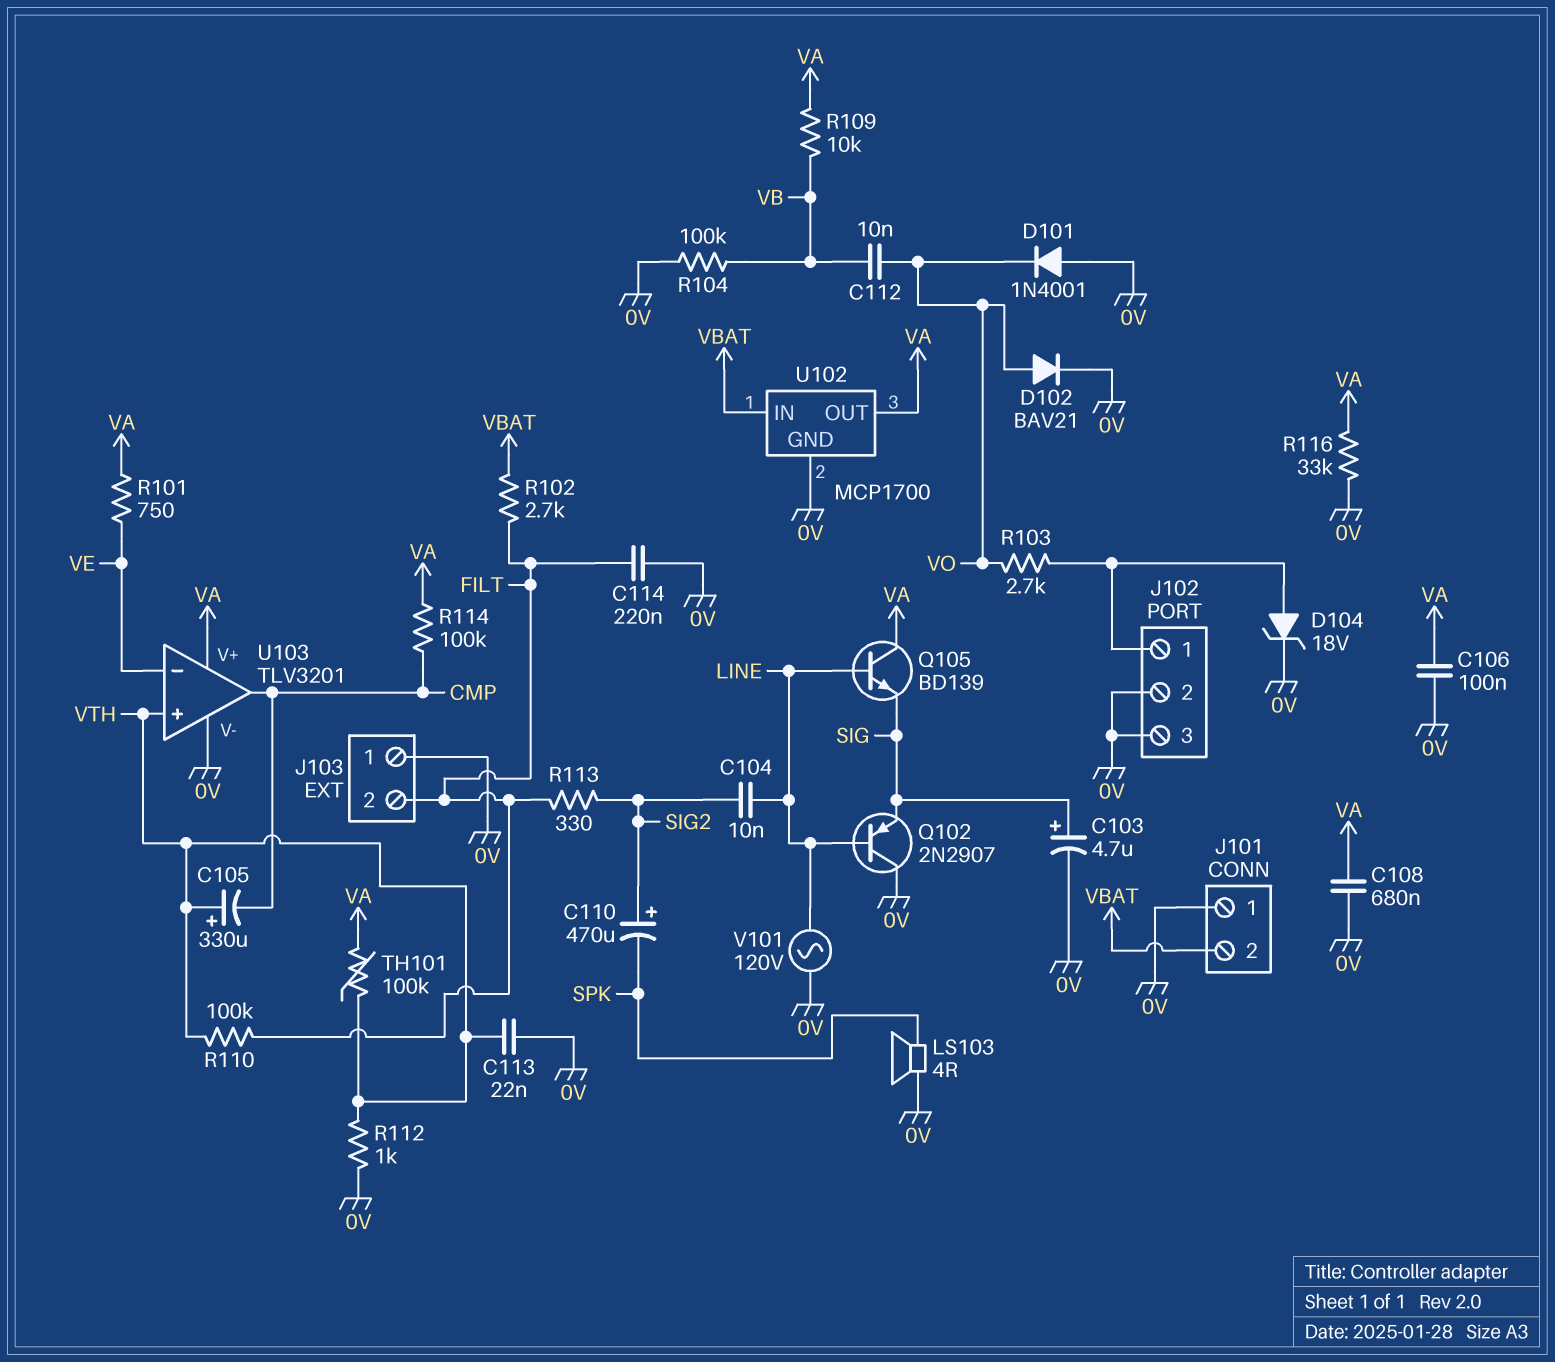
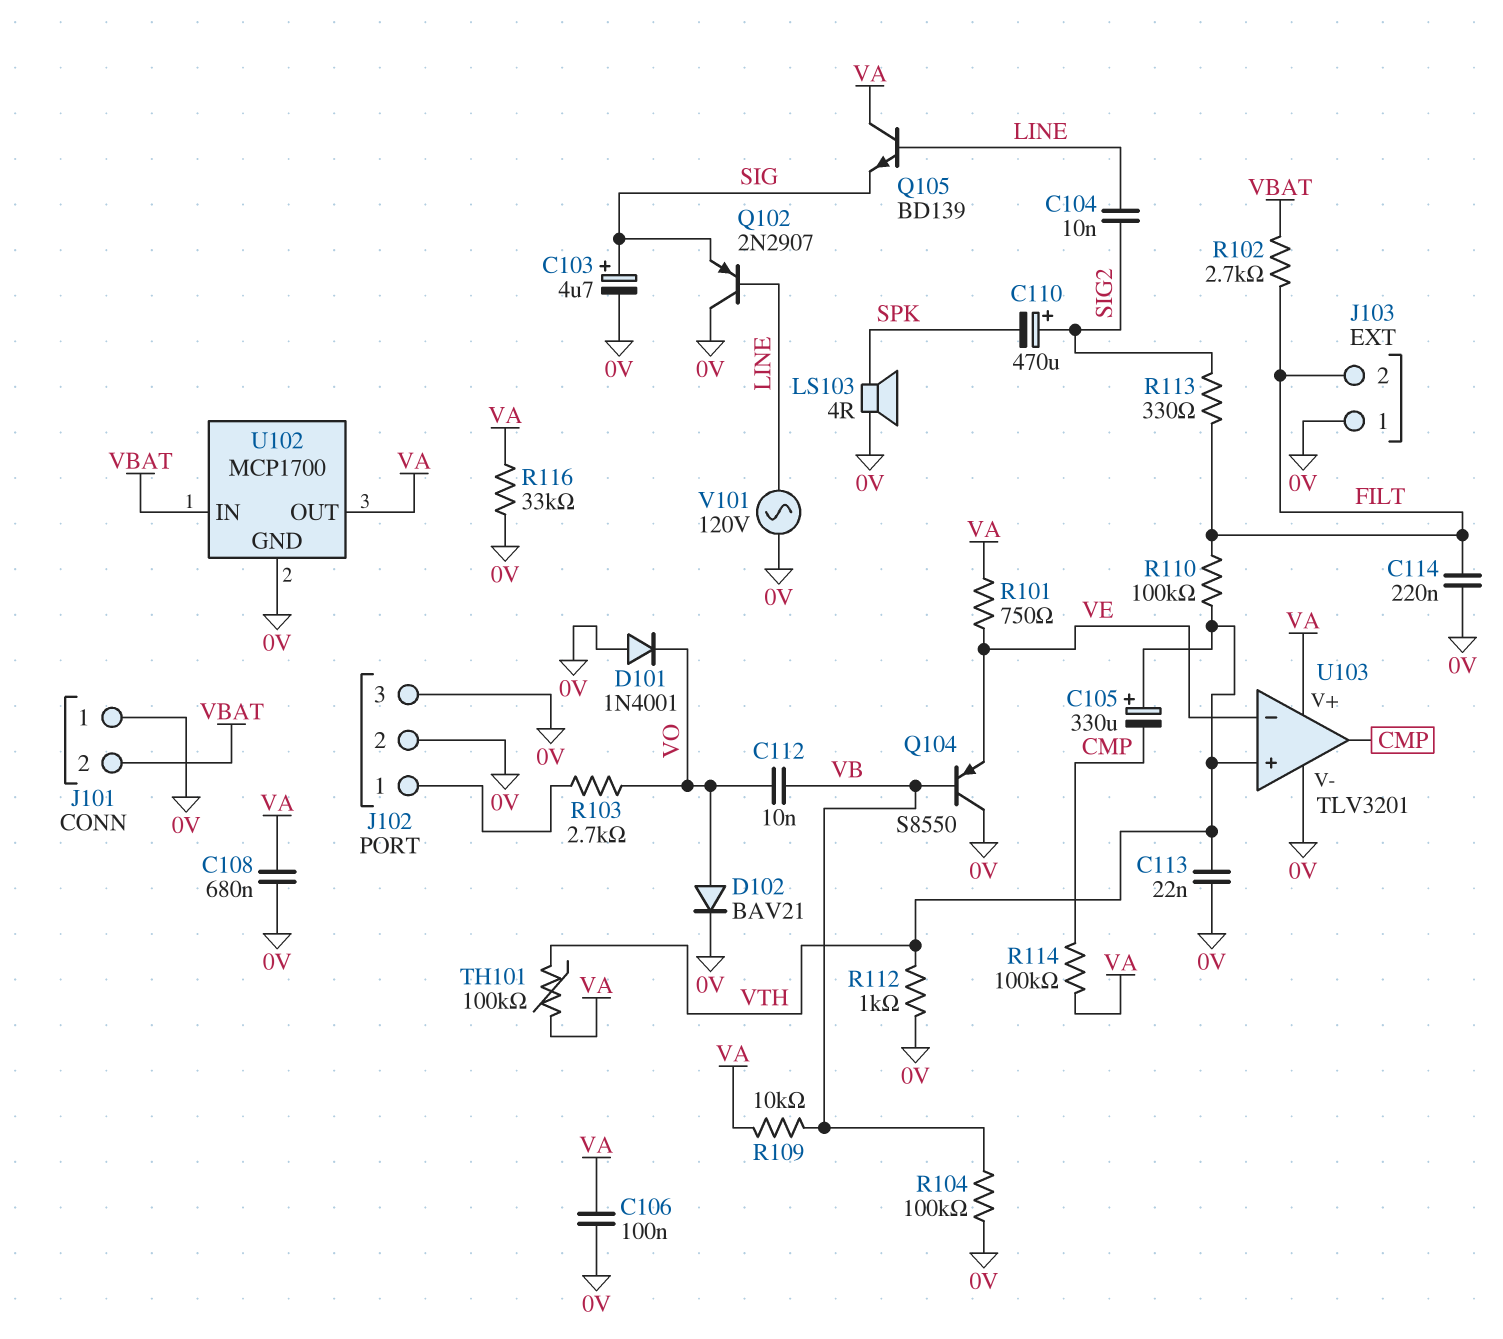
D104: zener 18V (A J102/1, K 0V) -> none
Q104: none -> PNP S8550 (B VB, C 0V, E VE)

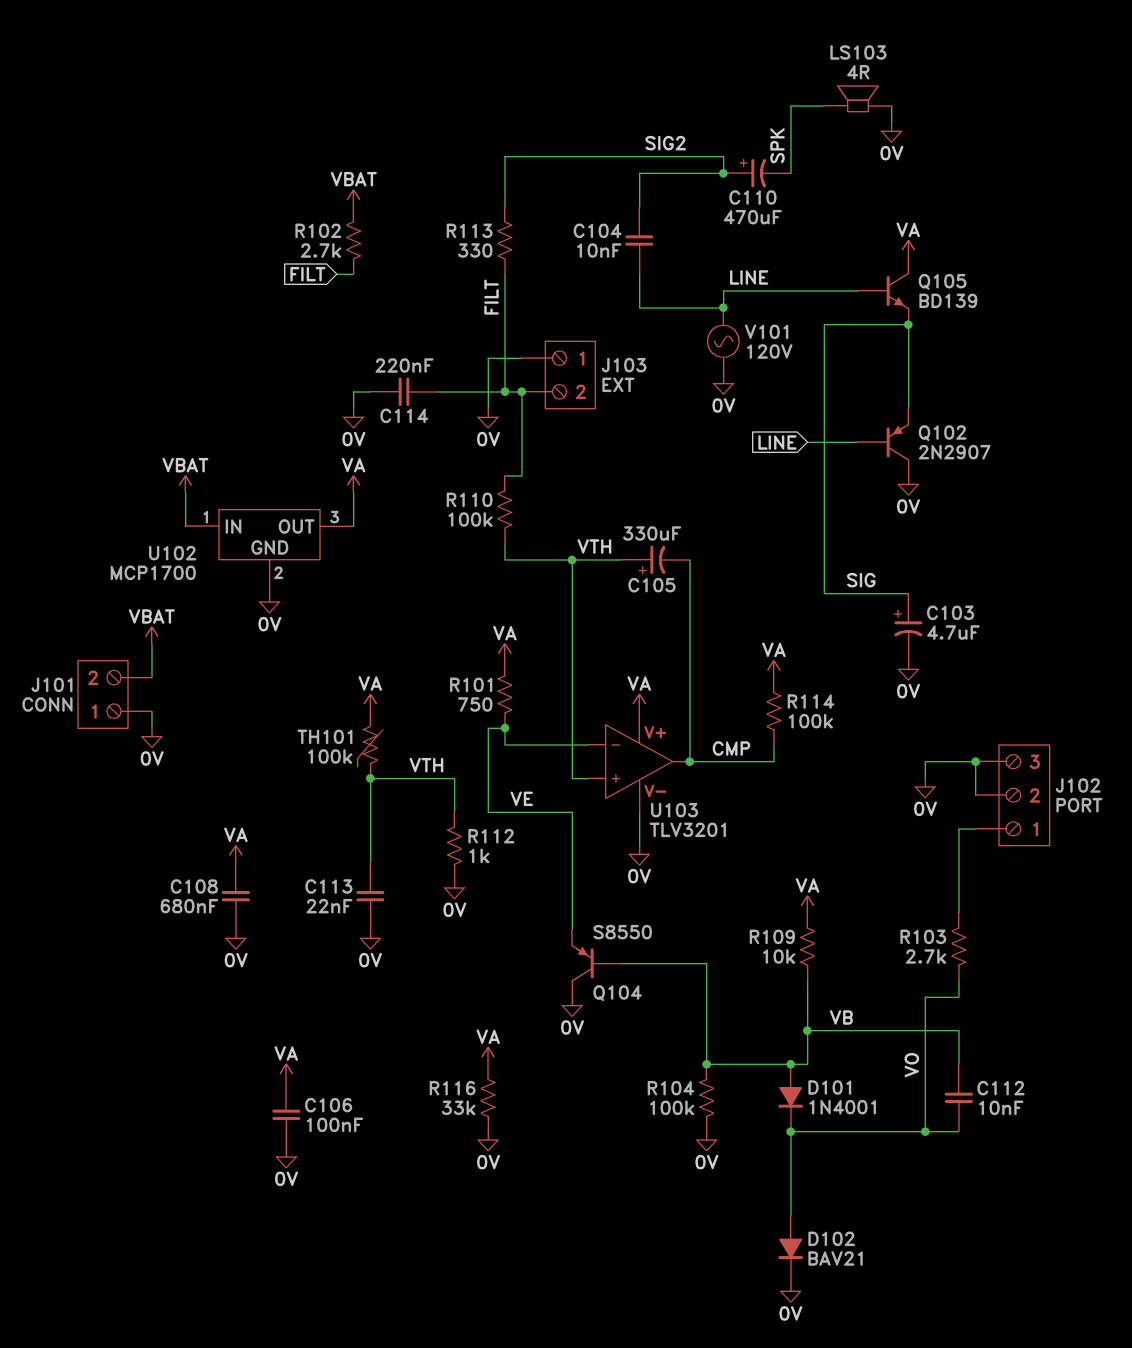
D101: diode 1N4001 (A 0V, K VO) -> diode 1N4001 (A VB, K VO)

